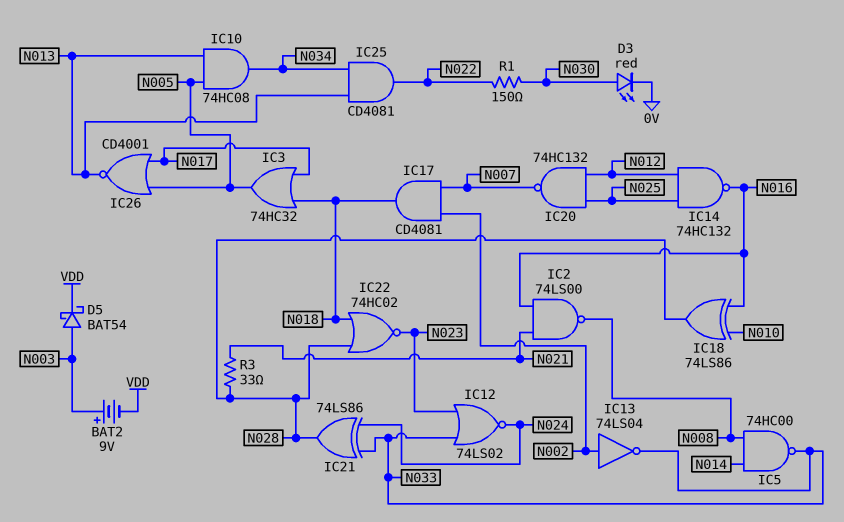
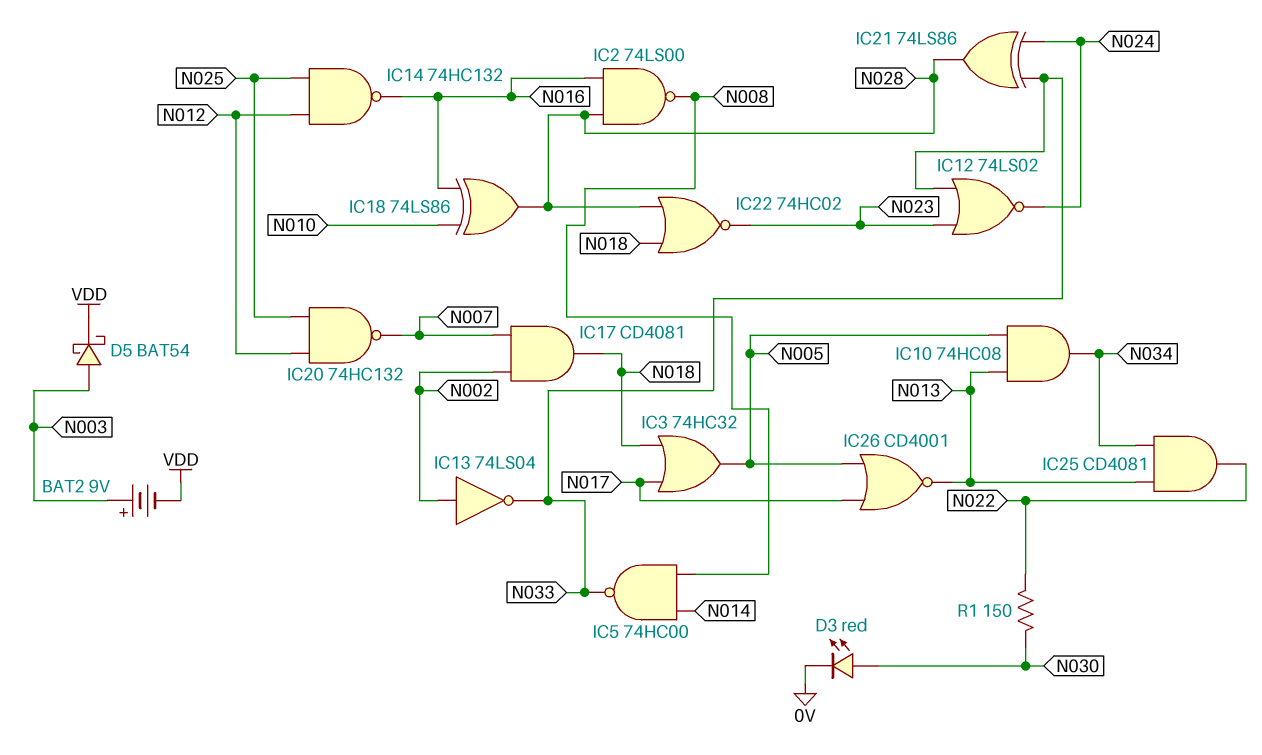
IC2: NAND 74LS00 (in N016, in N021, out N008) -> NAND 74LS00 (in N016, in N028, out N008)
R3: 33 (N021, N028) -> none

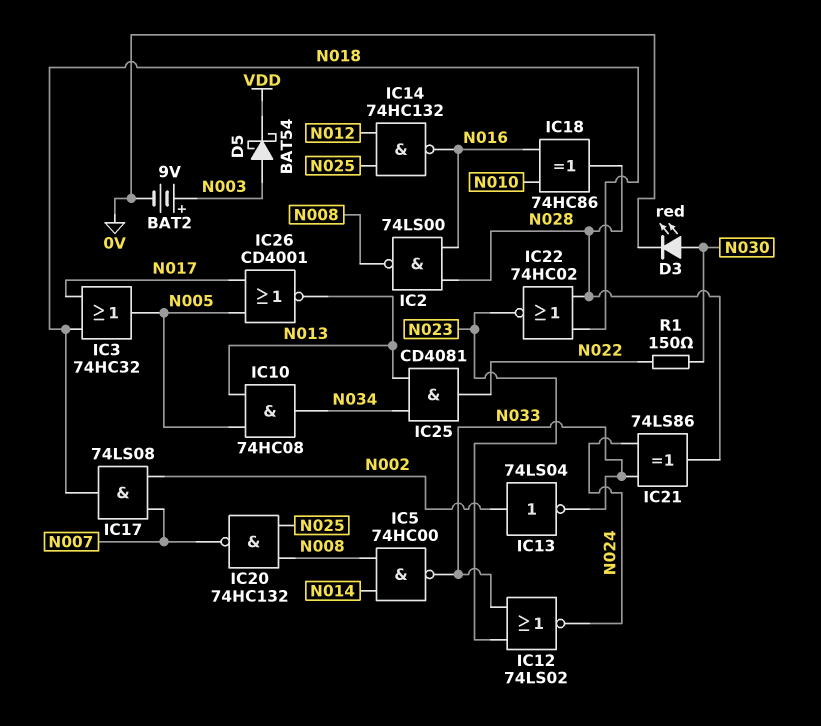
BAT2: 9V (plus N003, minus VDD) -> 9V (plus N003, minus 0V)
IC17: AND CD4081 (in N002, in N007, out N018) -> AND 74LS08 (in N002, in N007, out N018)
IC18: XOR 74LS86 (in N010, in N016, out N028) -> XOR 74HC86 (in N010, in N016, out N028)
IC20: NAND 74HC132 (in N012, in N025, out N007) -> NAND 74HC132 (in N008, in N025, out N007)

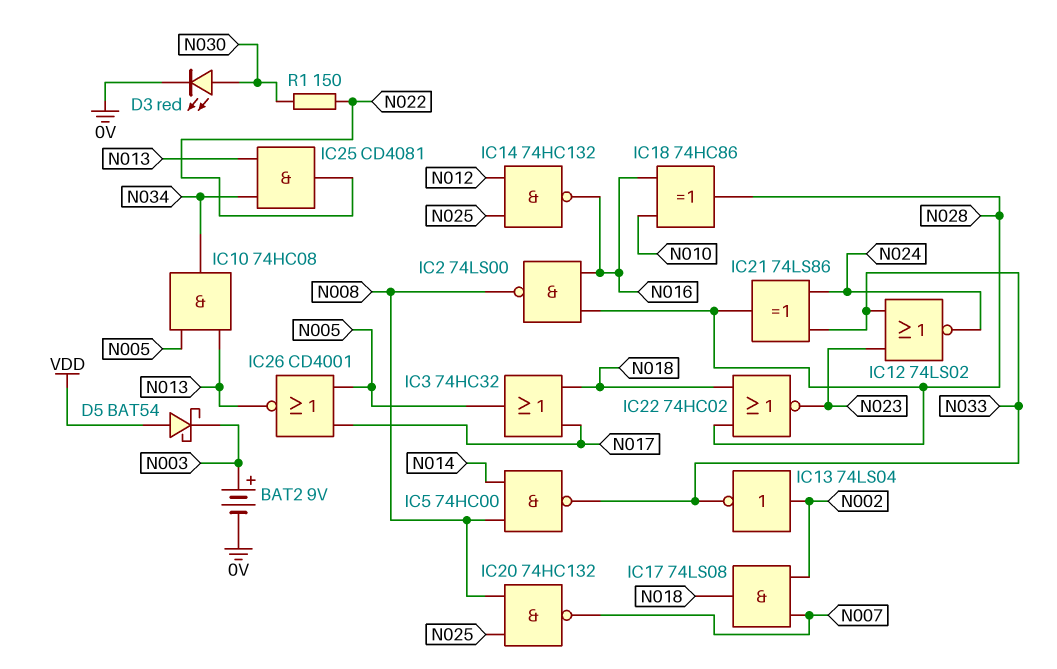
D5: schottky BAT54 (A N003, K VDD) -> schottky BAT54 (A VDD, K N003)

